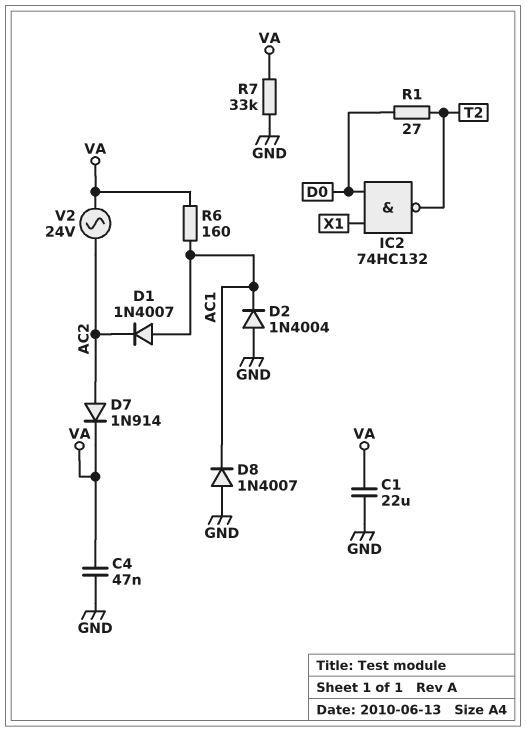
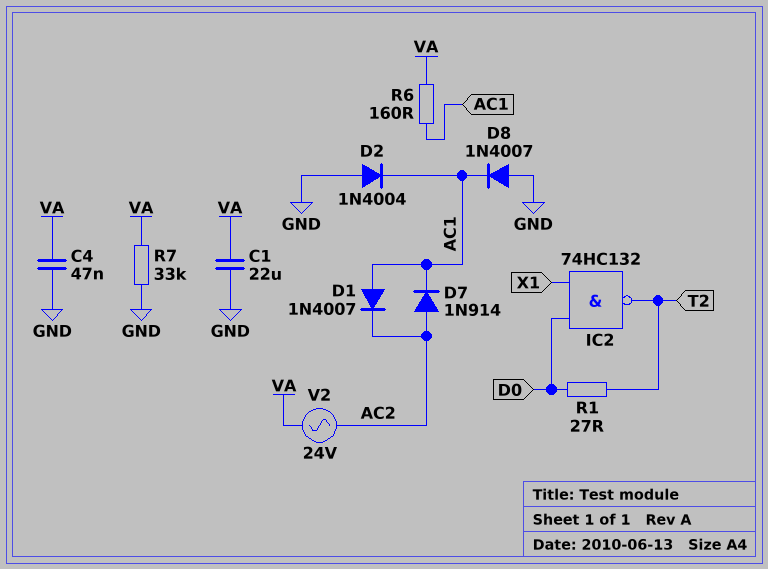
D7: diode 1N914 (A AC2, K VA) -> diode 1N914 (A AC2, K AC1)

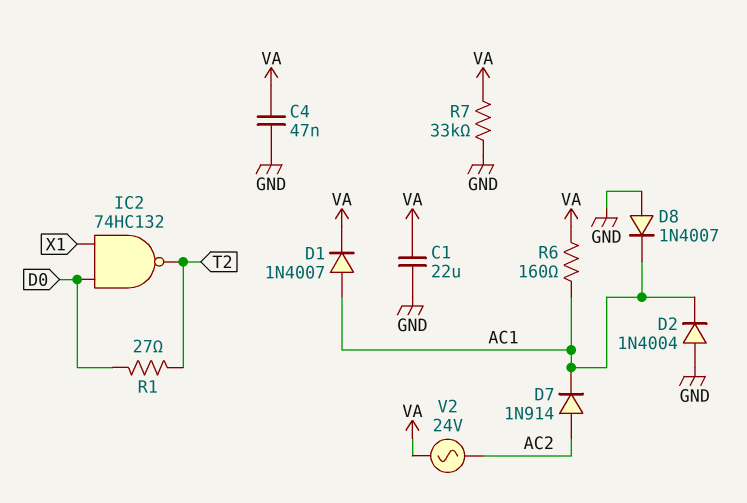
D1: diode 1N4007 (A AC1, K AC2) -> diode 1N4007 (A AC1, K VA)

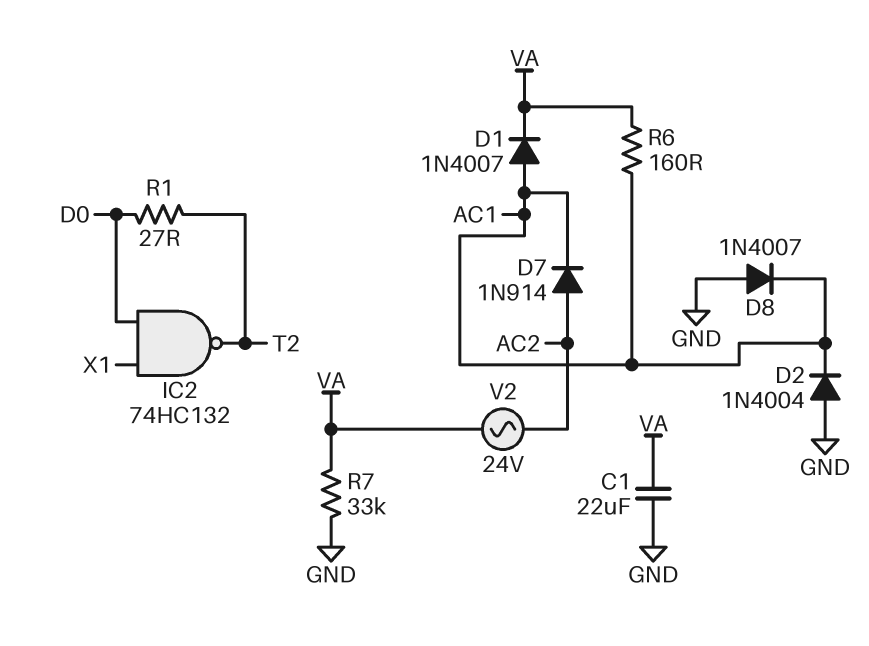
C4: 47nF (GND, VA) -> none

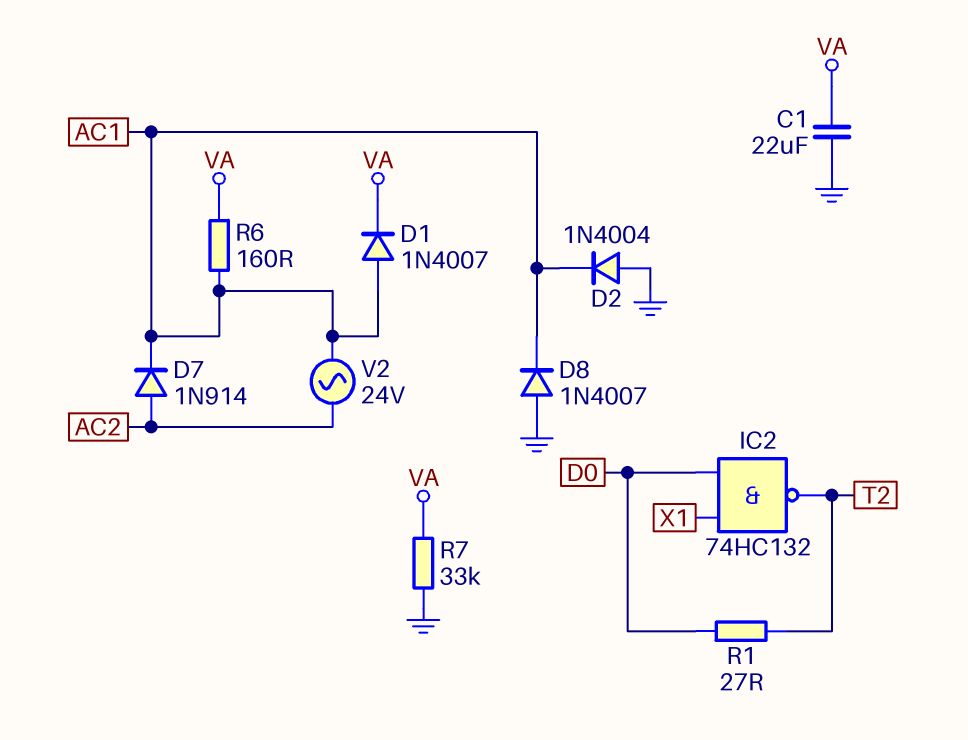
V2: AC 24V (AC2, VA) -> AC 24V (AC1, AC2)

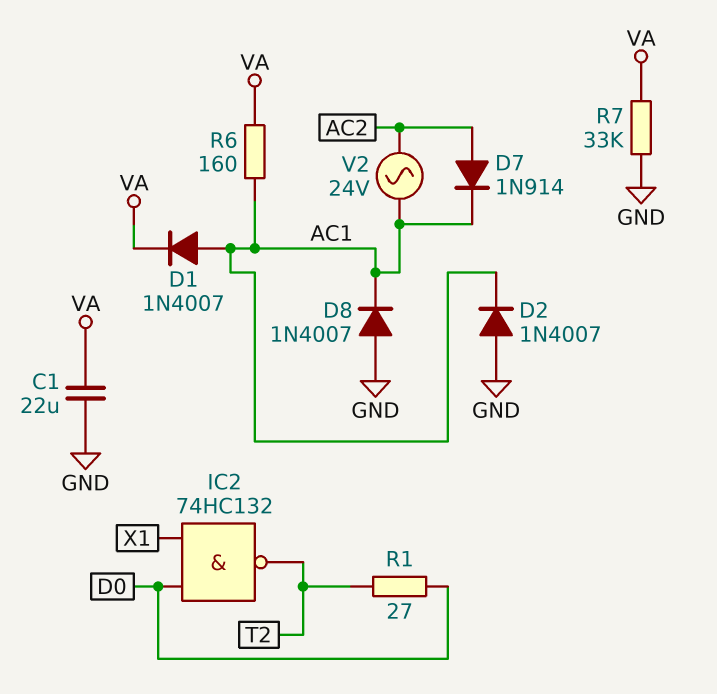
D2: diode 1N4004 (A GND, K AC1) -> diode 1N4007 (A GND, K AC1)

